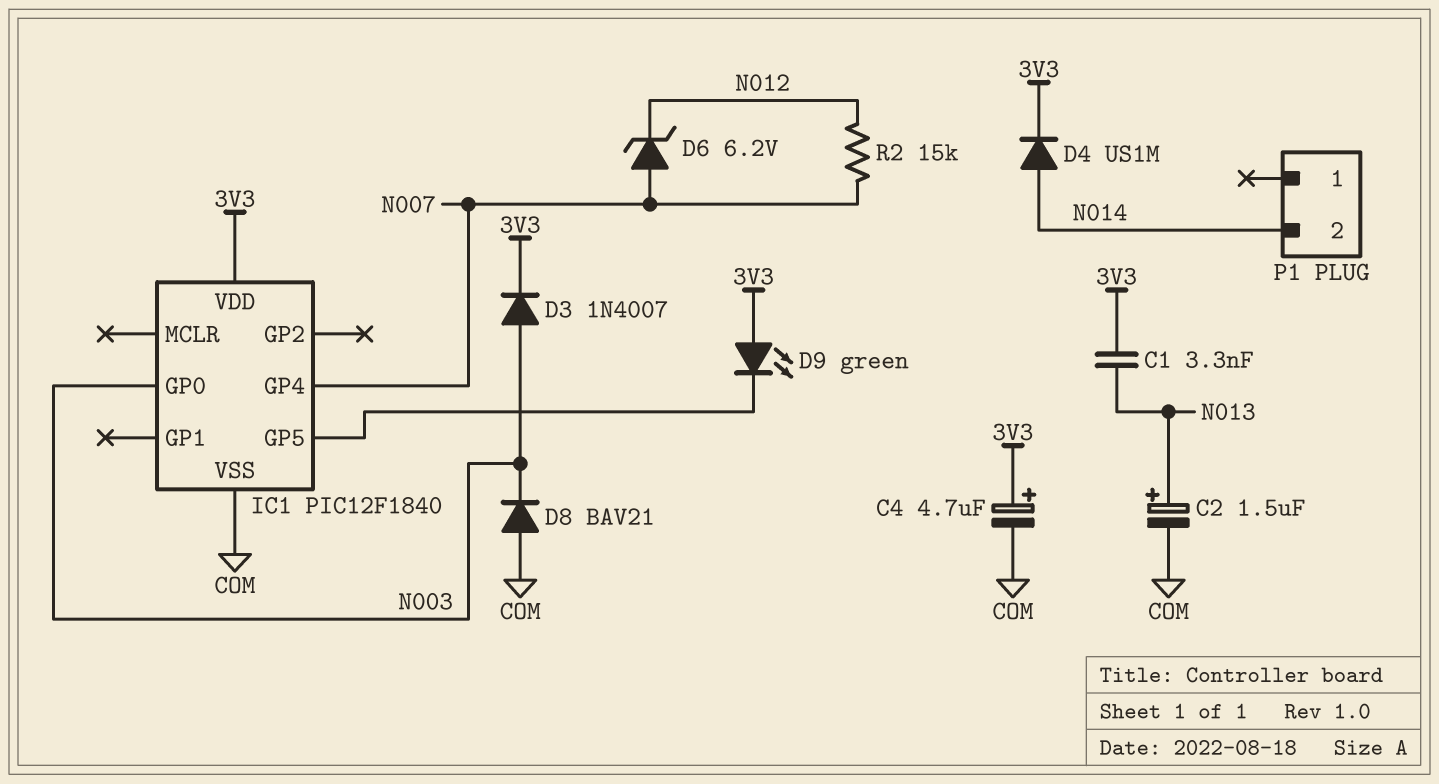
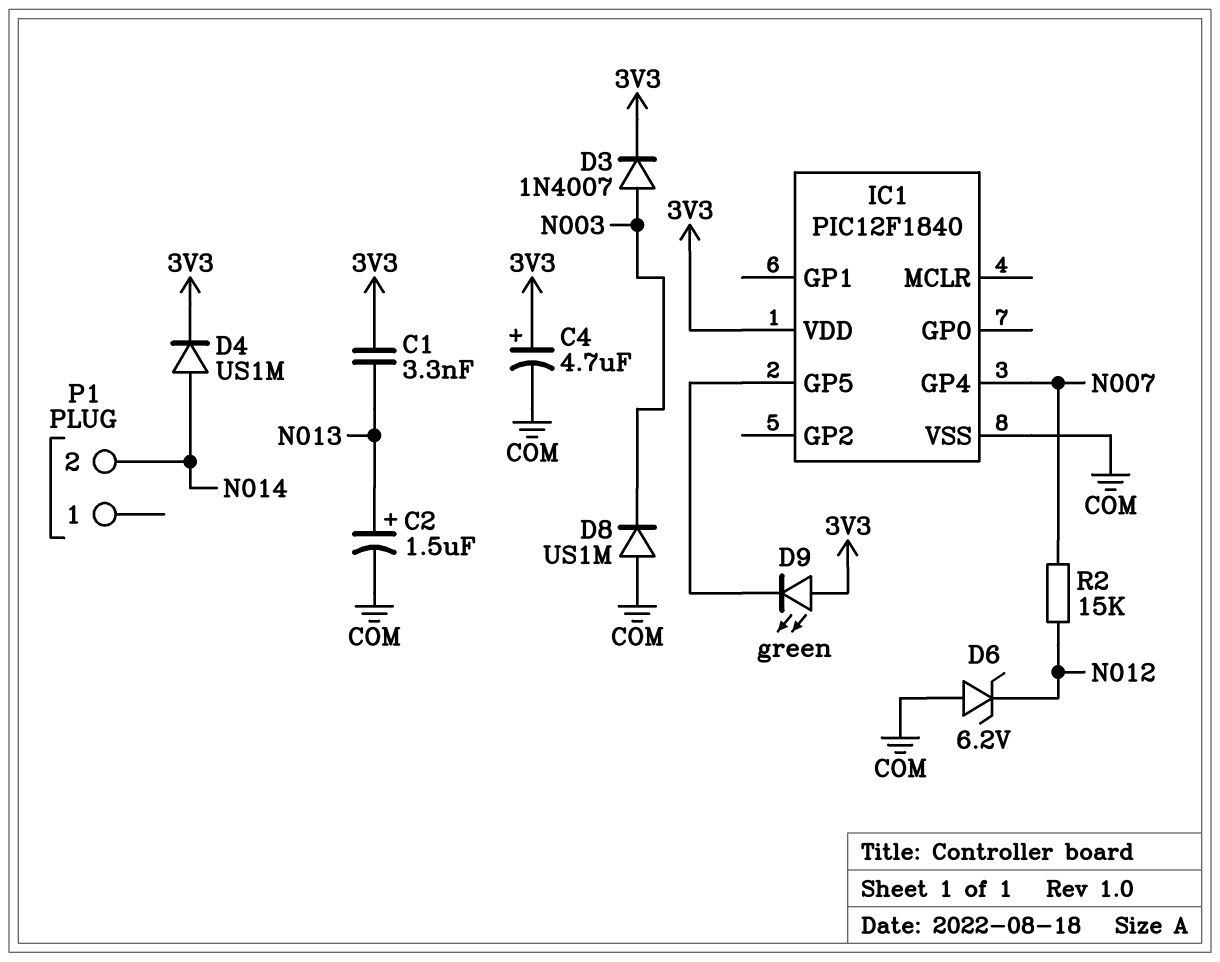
D6: zener 6.2V (A N007, K N012) -> zener 6.2V (A COM, K N012)
D8: diode BAV21 (A COM, K N003) -> diode US1M (A COM, K N003)
IC1 pin GP0: N003 -> none

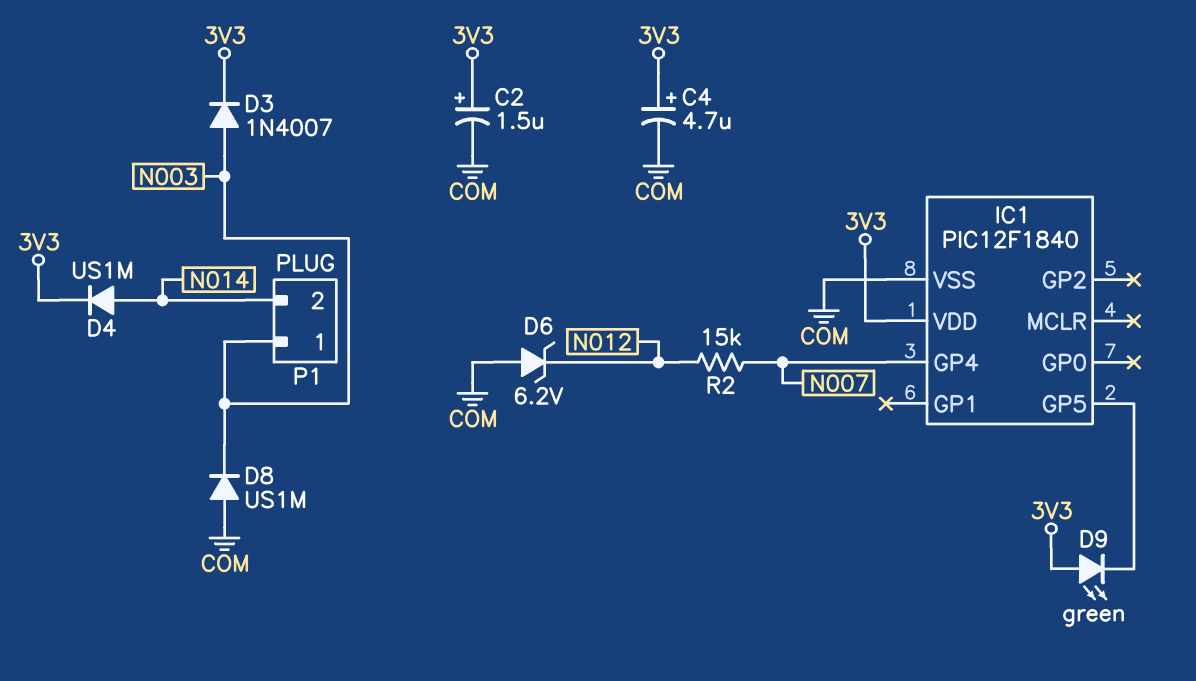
C1: 3.3nF (3V3, N013) -> none
C2: 1.5uF (plus N013, minus COM) -> 1.5uF (plus 3V3, minus COM)
P1 pin 1: none -> N003

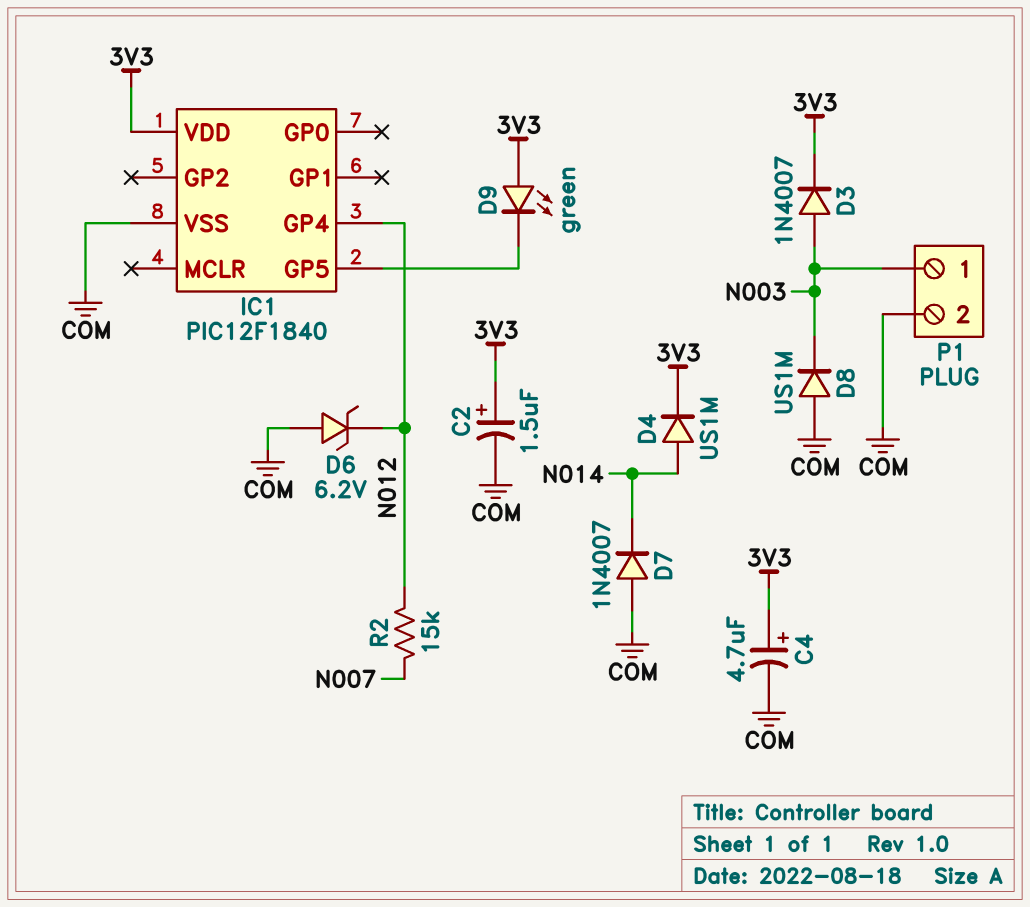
D7: none -> diode 1N4007 (A COM, K N014)
IC1 pin GP4: N007 -> N012
P1 pin 2: N014 -> COM

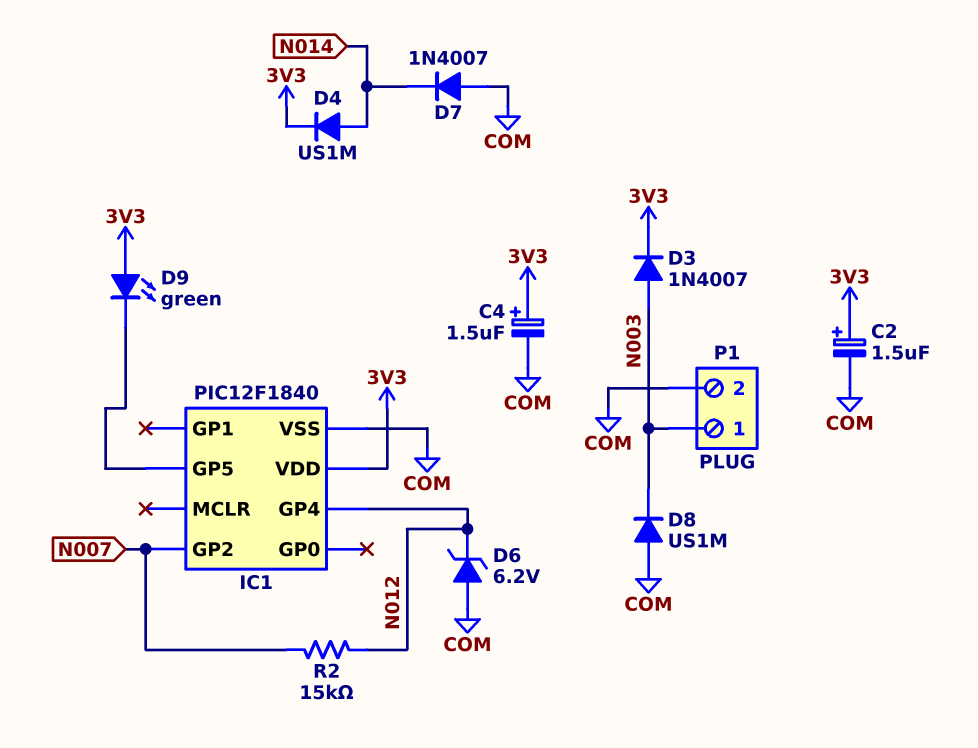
C4: 4.7uF (plus 3V3, minus COM) -> 1.5uF (plus 3V3, minus COM)
IC1 pin GP2: none -> N007

